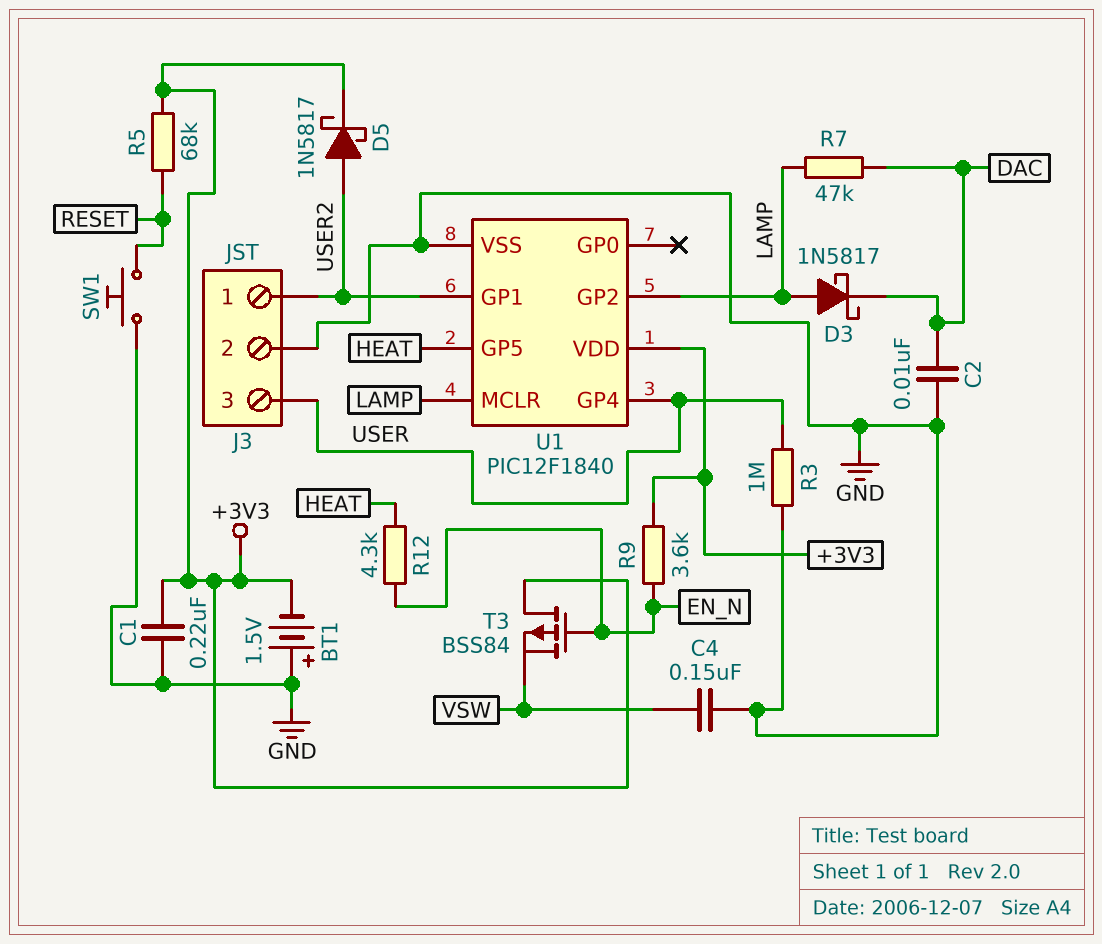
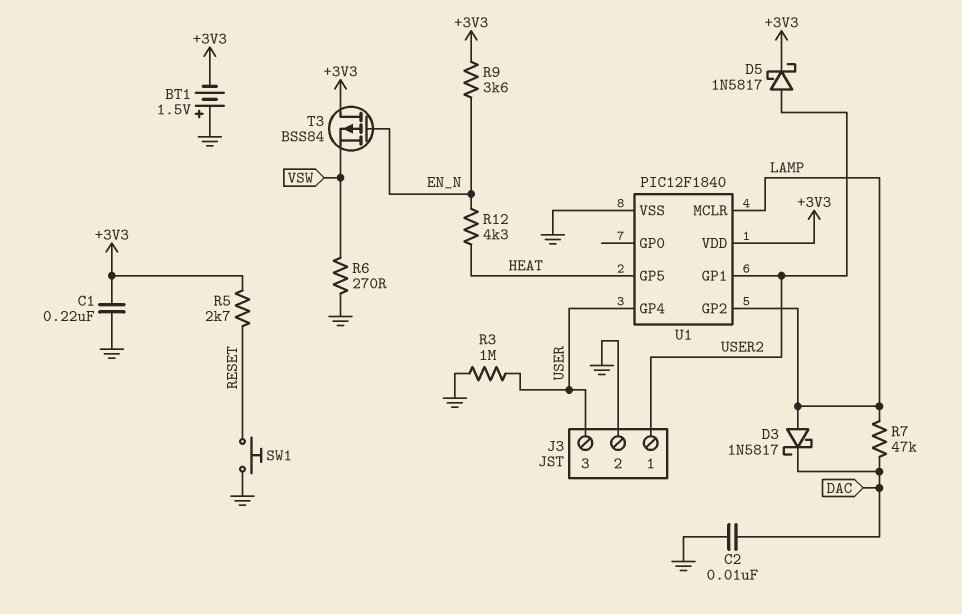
C4: 150nF (GND, VSW) -> none
R5: 68k (+3V3, RESET) -> 2.7k (+3V3, RESET)
R6: none -> 270 (GND, VSW)

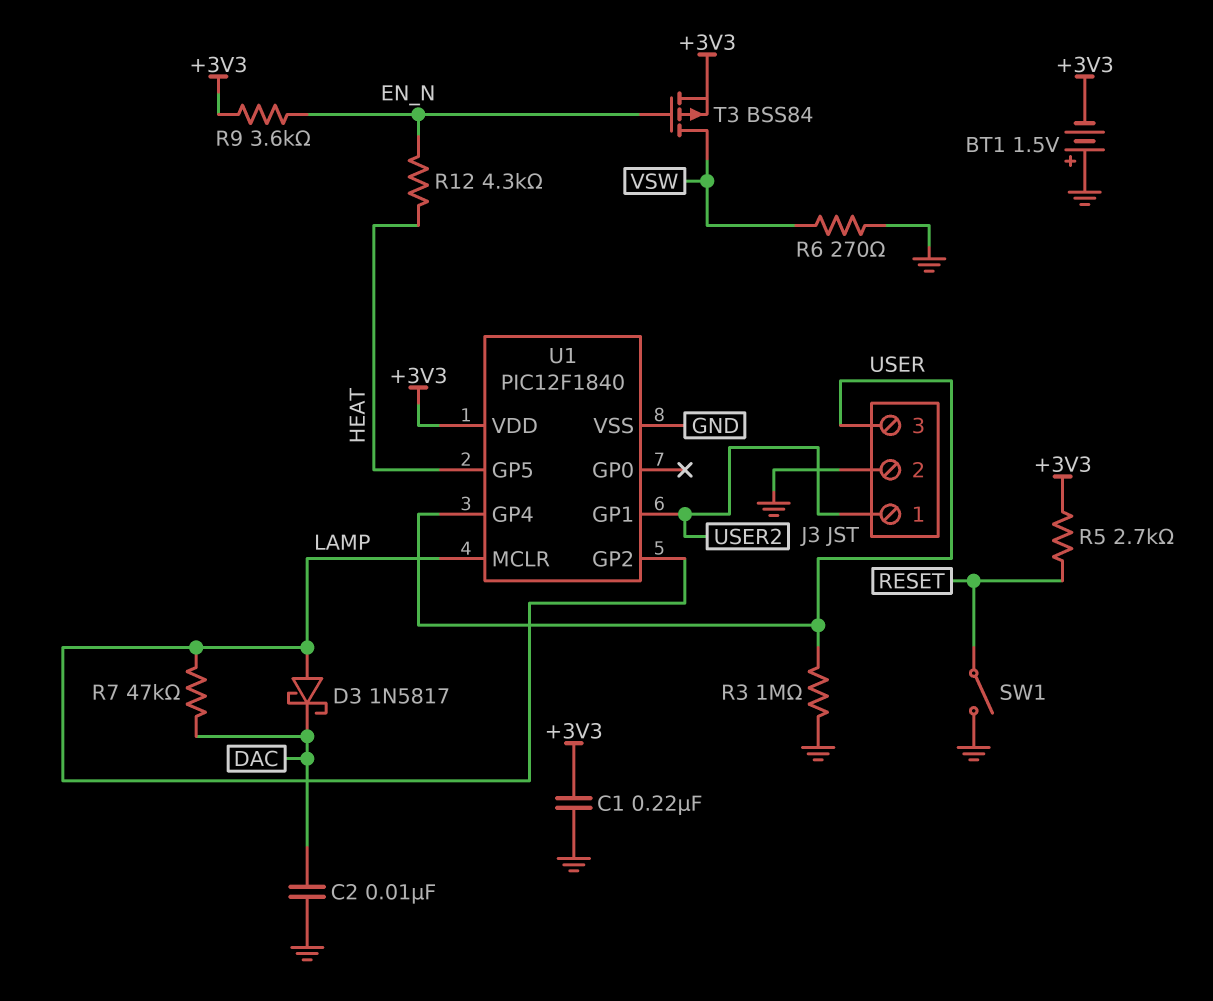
D5: schottky 1N5817 (A USER2, K +3V3) -> none
SW1: button (GND, RESET) -> switch (GND, RESET)
T3: PMOS BSS84 (G EN_N, D +3V3, S VSW) -> PMOS BSS84 (G EN_N, D VSW, S +3V3)

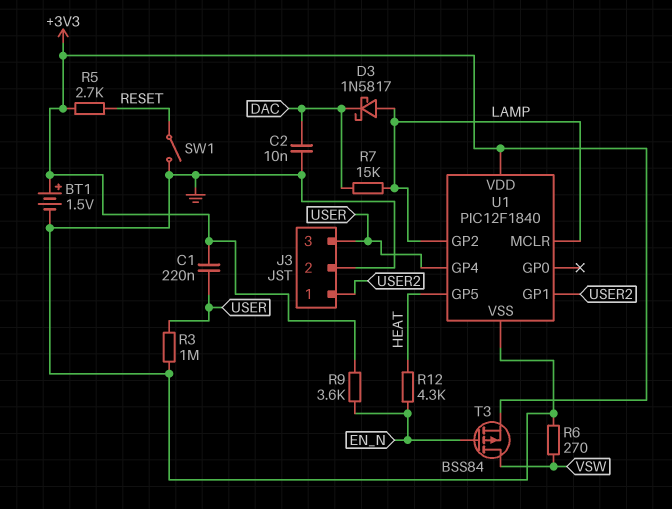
BT1: 1.5V (plus GND, minus +3V3) -> 1.5V (plus +3V3, minus GND)
C1: 220nF (+3V3, GND) -> 220nF (+3V3, USER)
R7: 47k (DAC, LAMP) -> 15k (DAC, LAMP)

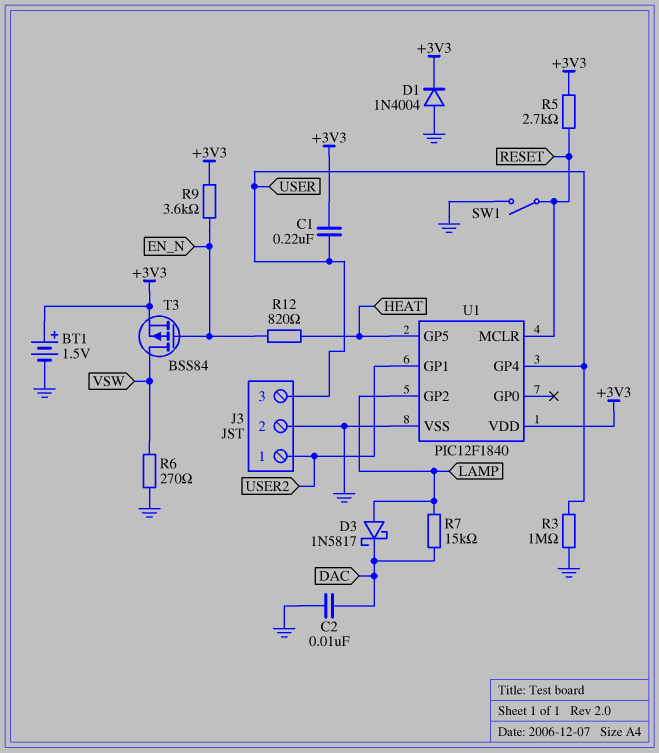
D1: none -> diode 1N4004 (A GND, K +3V3)
R12: 4.3k (EN_N, HEAT) -> 820 (EN_N, HEAT)
U1 pin MCLR: LAMP -> RESET

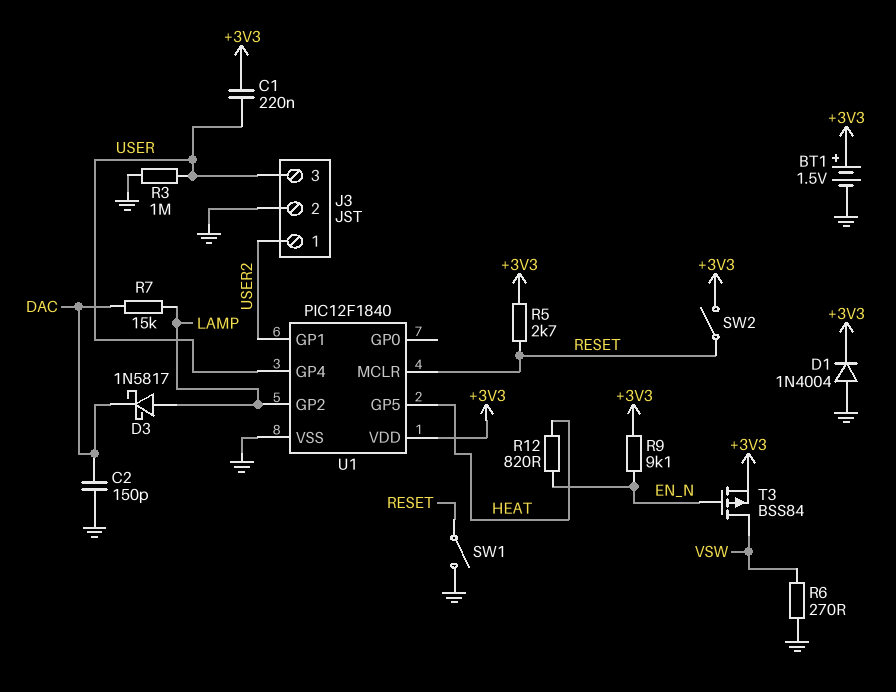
C2: 10nF (DAC, GND) -> 150pF (DAC, GND)
R9: 3.6k (+3V3, EN_N) -> 9.1k (+3V3, EN_N)
SW2: none -> switch (+3V3, RESET)

